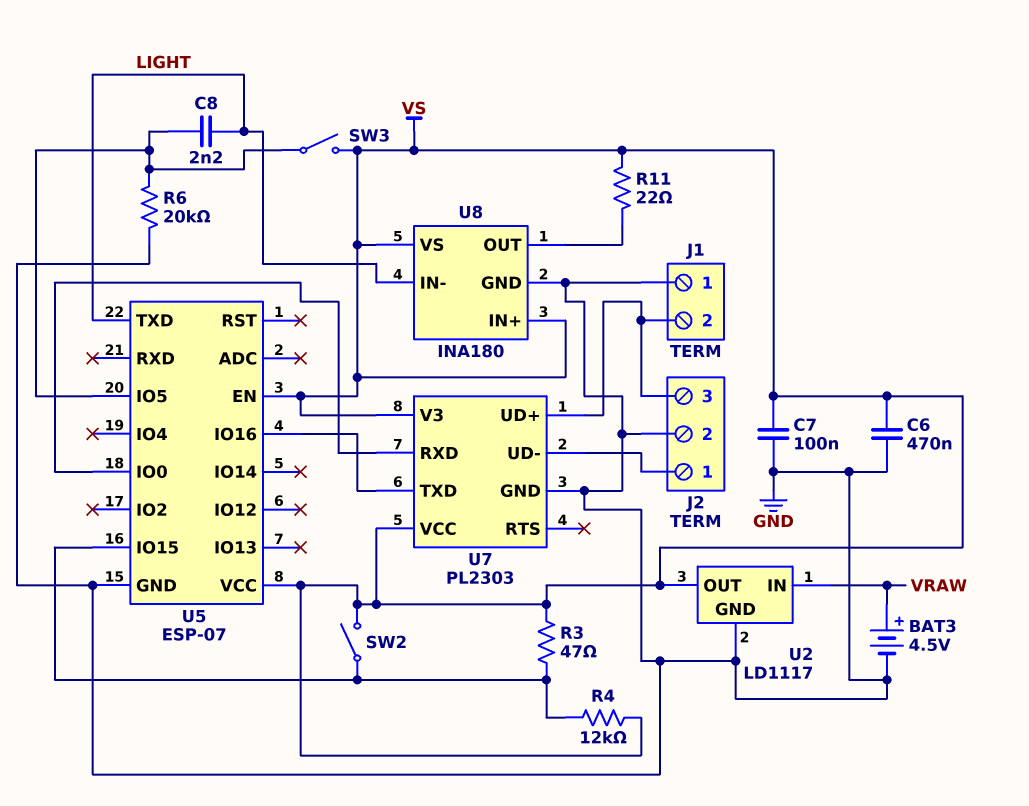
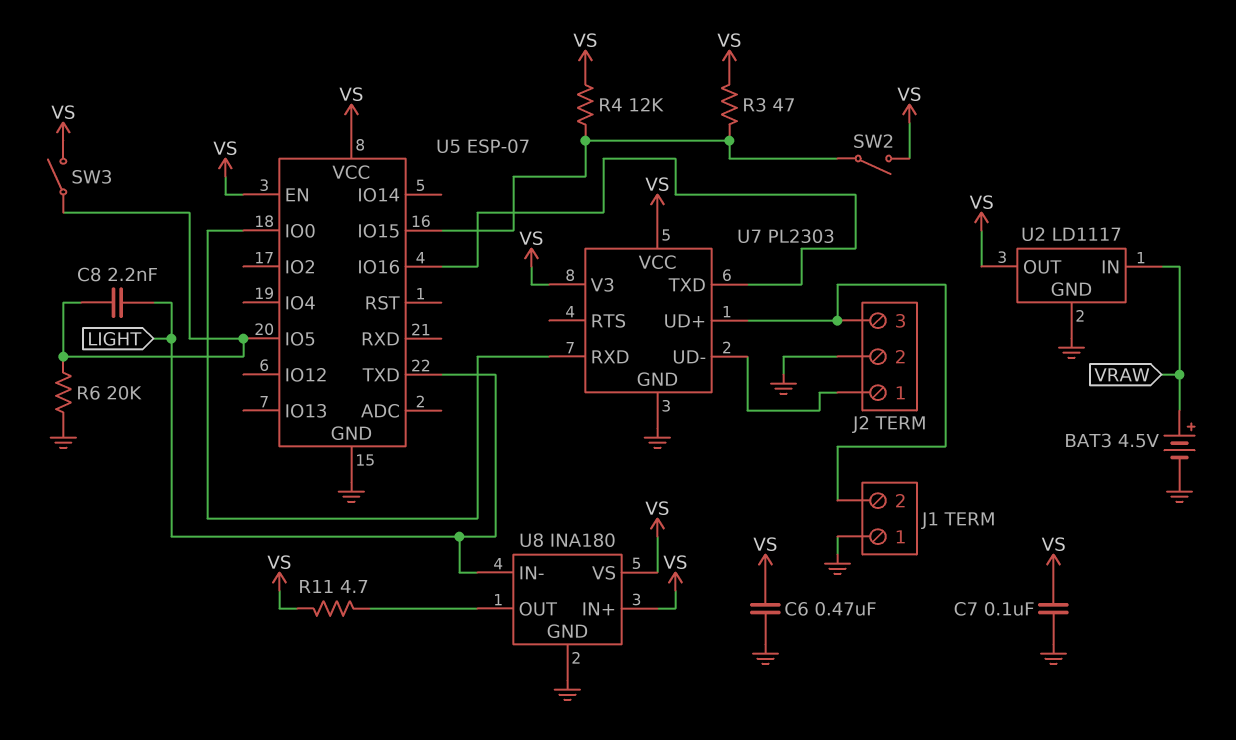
R11: 22 (U8/OUT, VS) -> 4.7 (U8/OUT, VS)

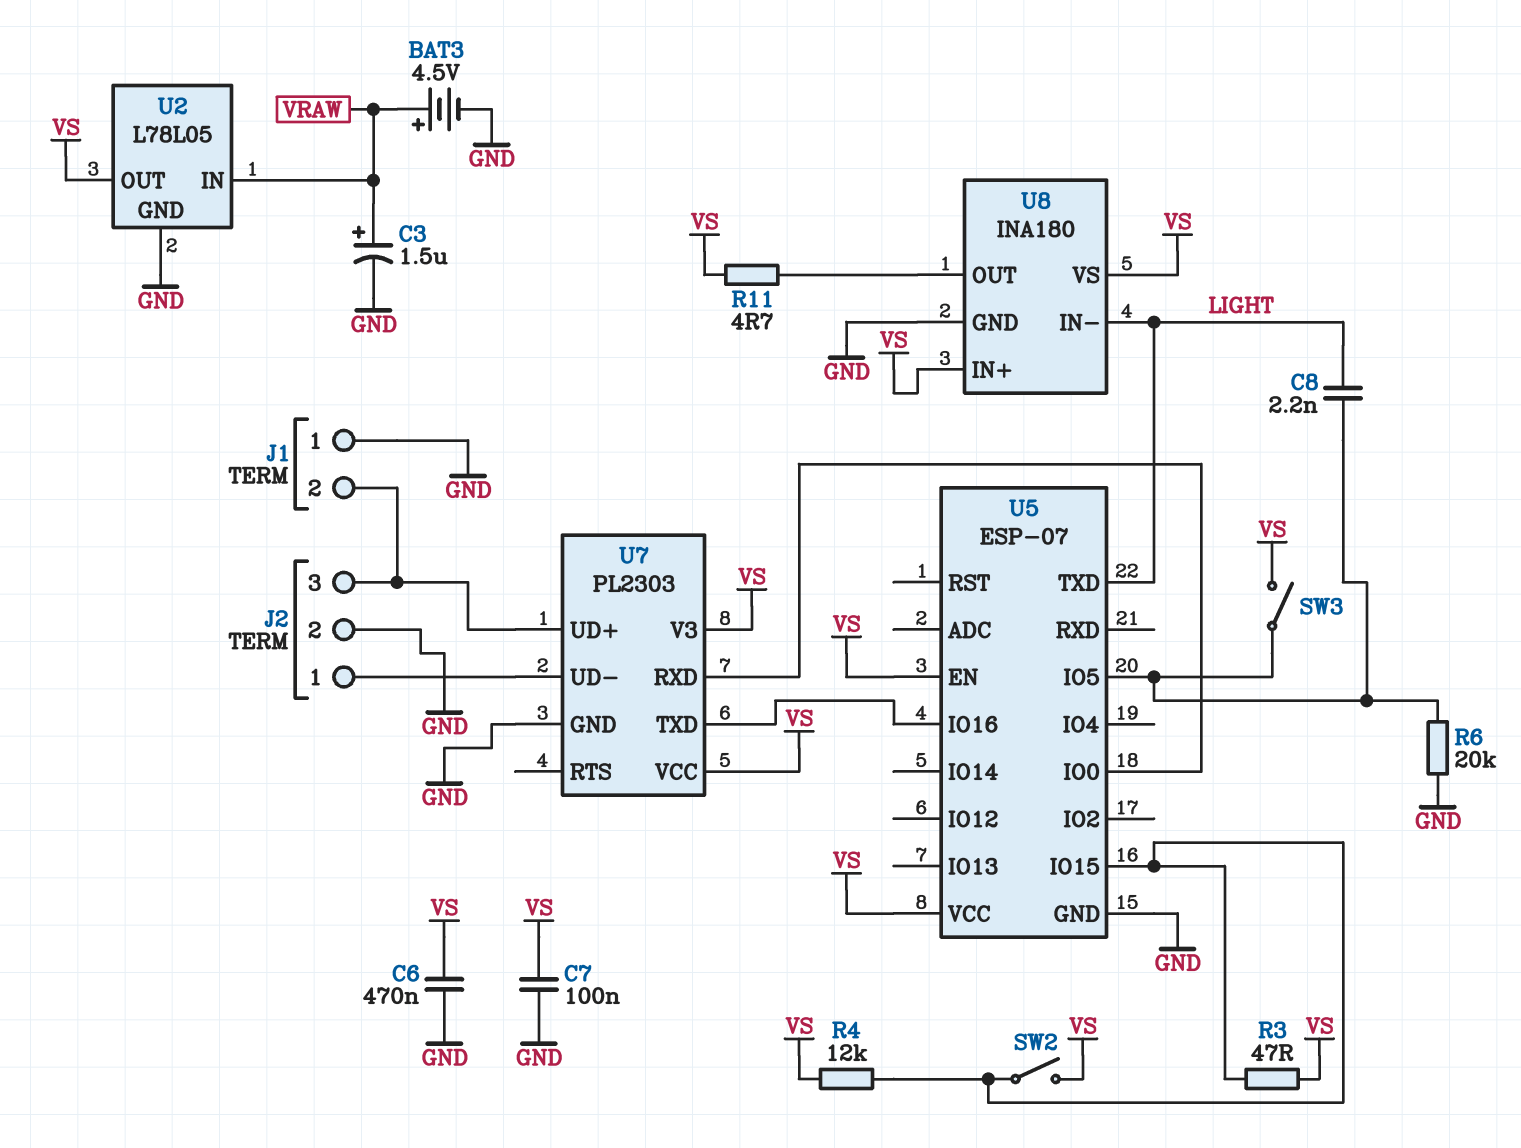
C3: none -> 1.5uF (plus VRAW, minus GND)
U2: LD1117 -> L78L05

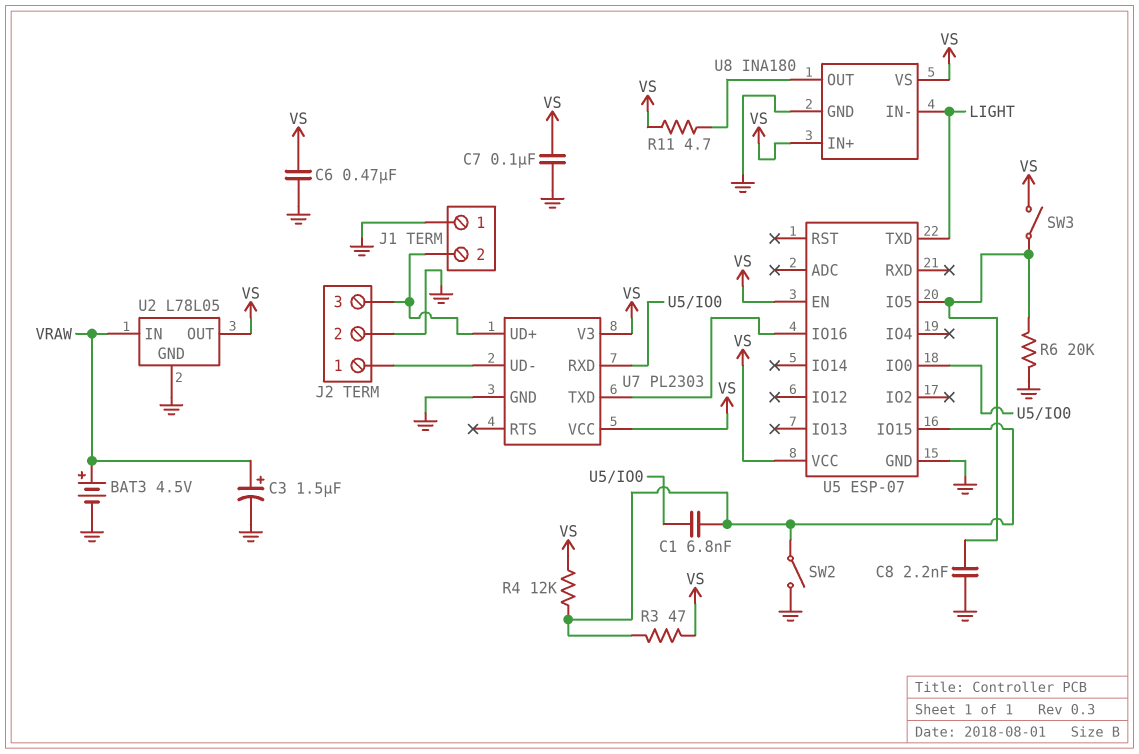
C1: none -> 6.8nF (U5/IO0, U5/IO15)
C8: 2.2nF (LIGHT, U5/IO5) -> 2.2nF (GND, U5/IO5)
SW2: switch (U5/IO15, VS) -> switch (GND, U5/IO15)

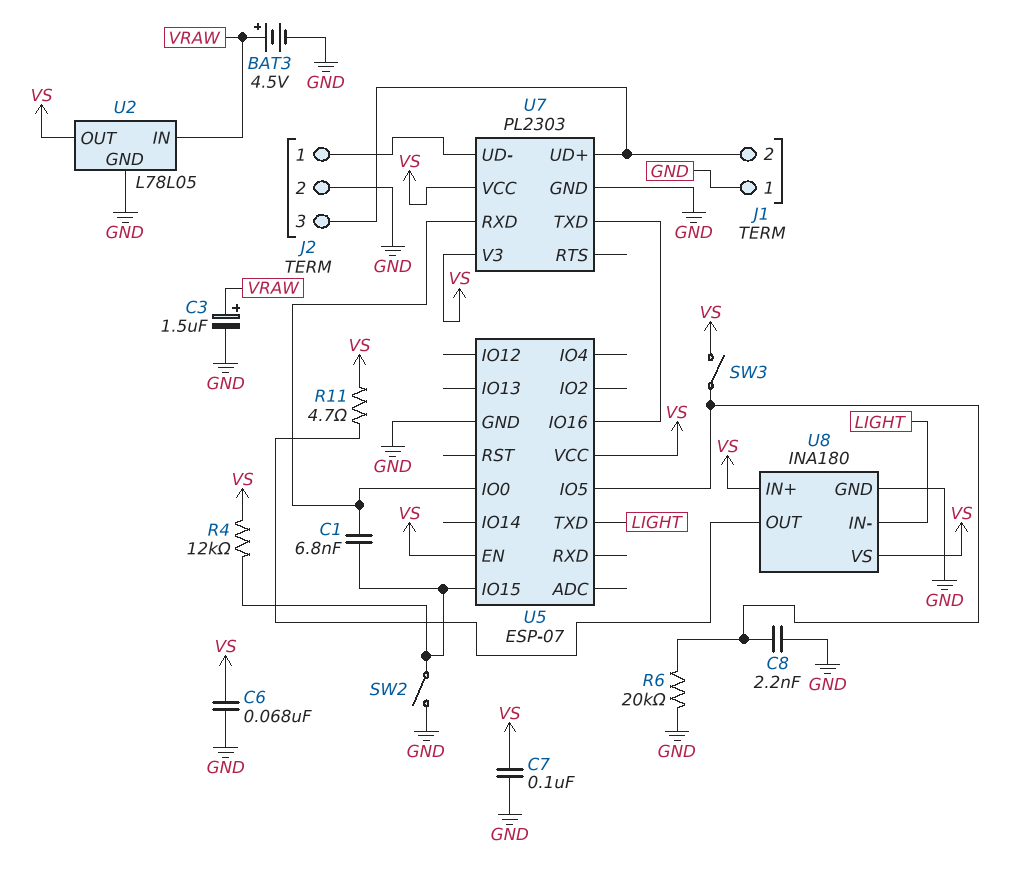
C6: 470nF (GND, VS) -> 68nF (GND, VS)
R3: 47 (U5/IO15, VS) -> none

